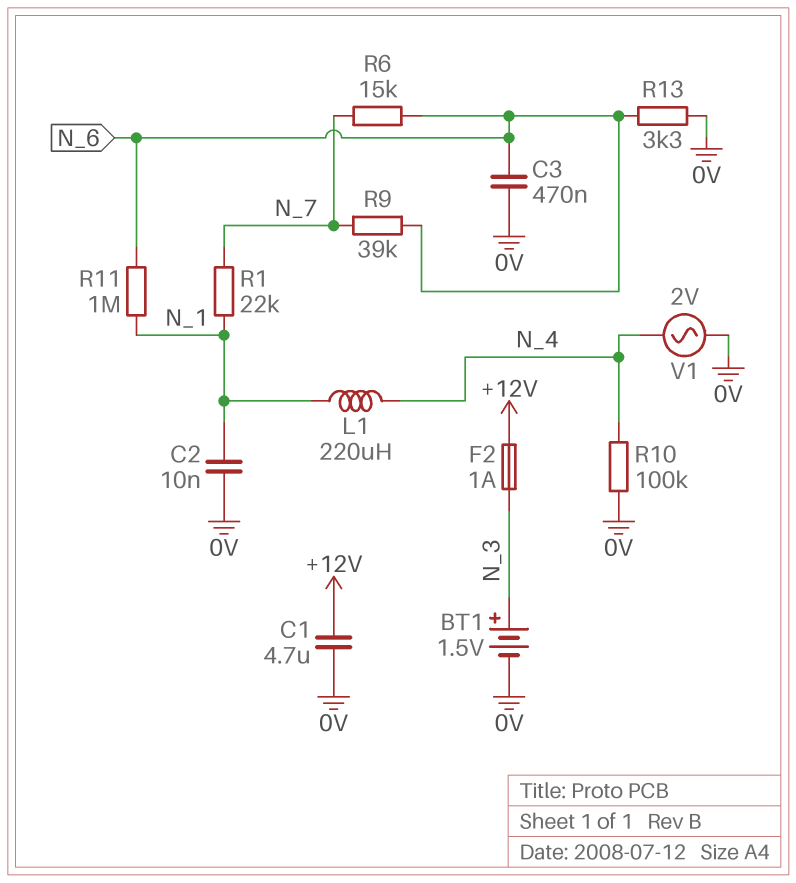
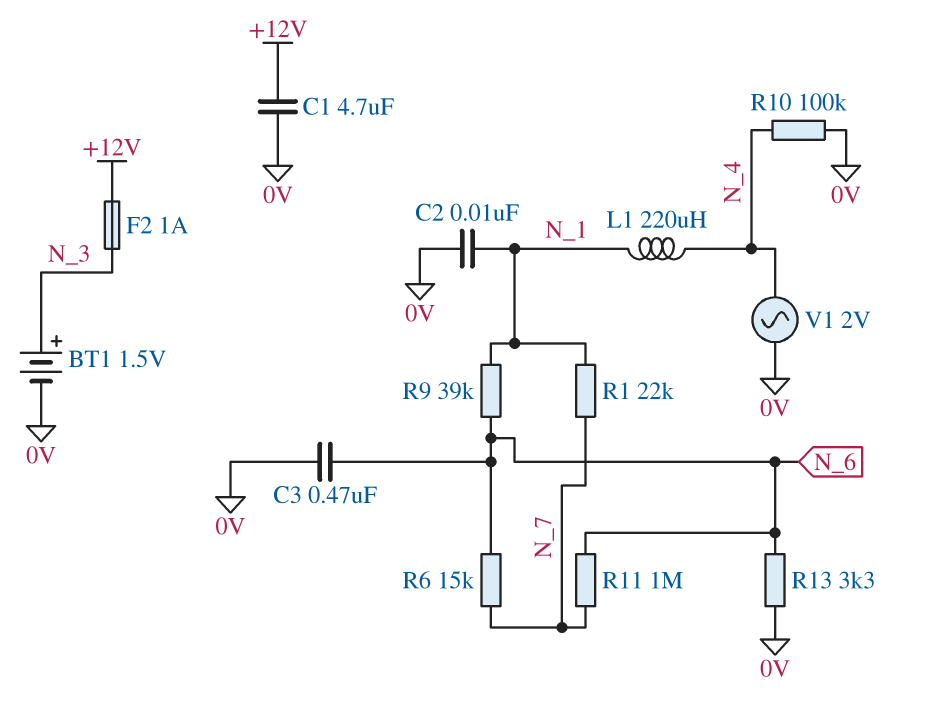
R9: 39k (N_6, N_7) -> 39k (N_1, N_6)
R11: 1M (N_1, N_6) -> 1M (N_6, N_7)

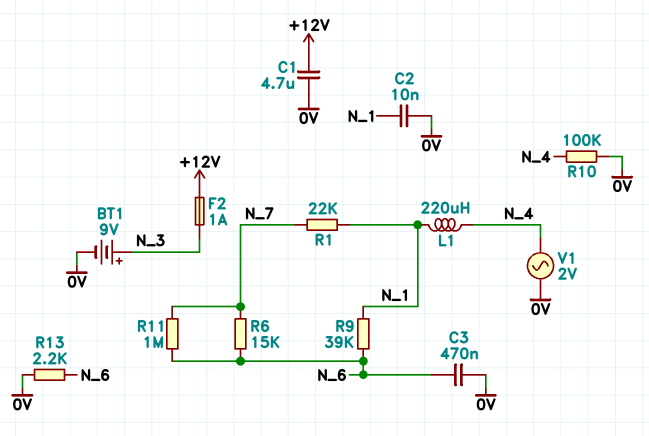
BT1: 1.5V (plus N_3, minus 0V) -> 9V (plus N_3, minus 0V)
R13: 3.3k (0V, N_6) -> 2.2k (0V, N_6)

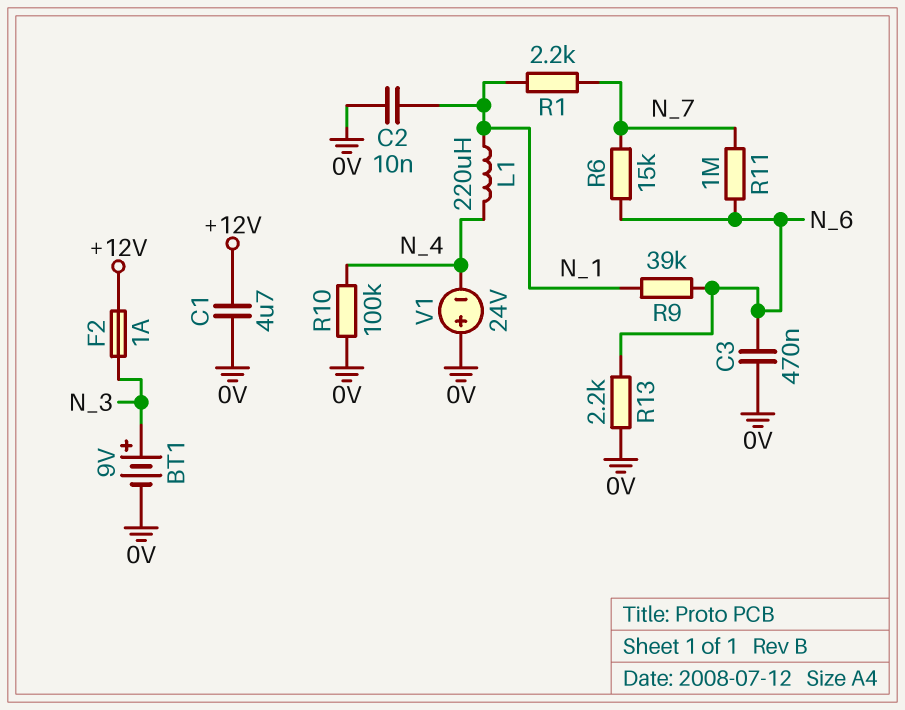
R1: 22k (N_1, N_7) -> 2.2k (N_1, N_7)
V1: AC 2V (0V, N_4) -> 24V (plus 0V, minus N_4)

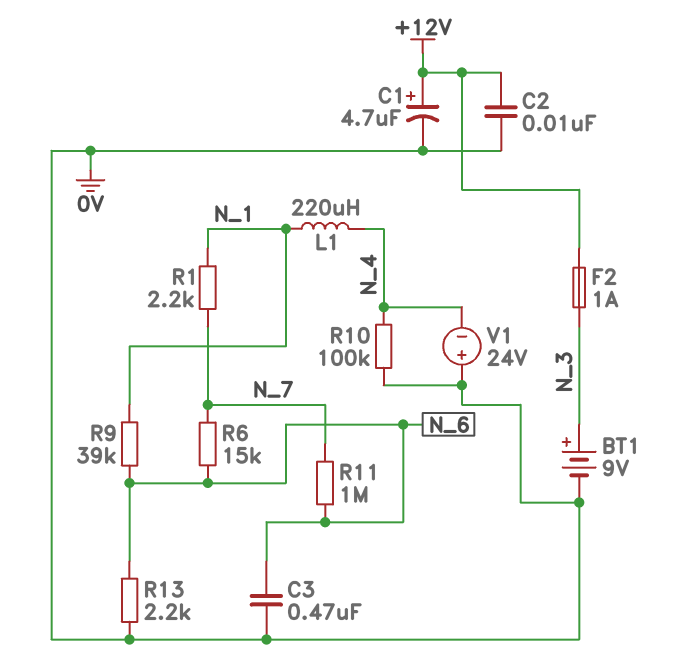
C1: 4.7uF (+12V, 0V) -> 4.7uF (plus +12V, minus 0V)
C2: 10nF (0V, N_1) -> 10nF (+12V, 0V)

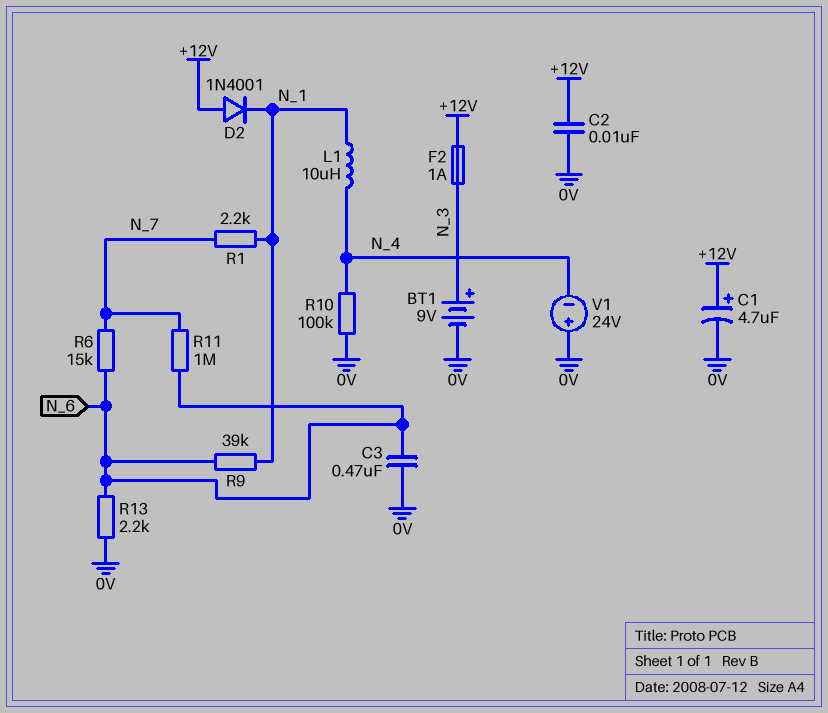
D2: none -> diode 1N4001 (A +12V, K N_1)
L1: 220uH (N_1, N_4) -> 10uH (N_1, N_4)

